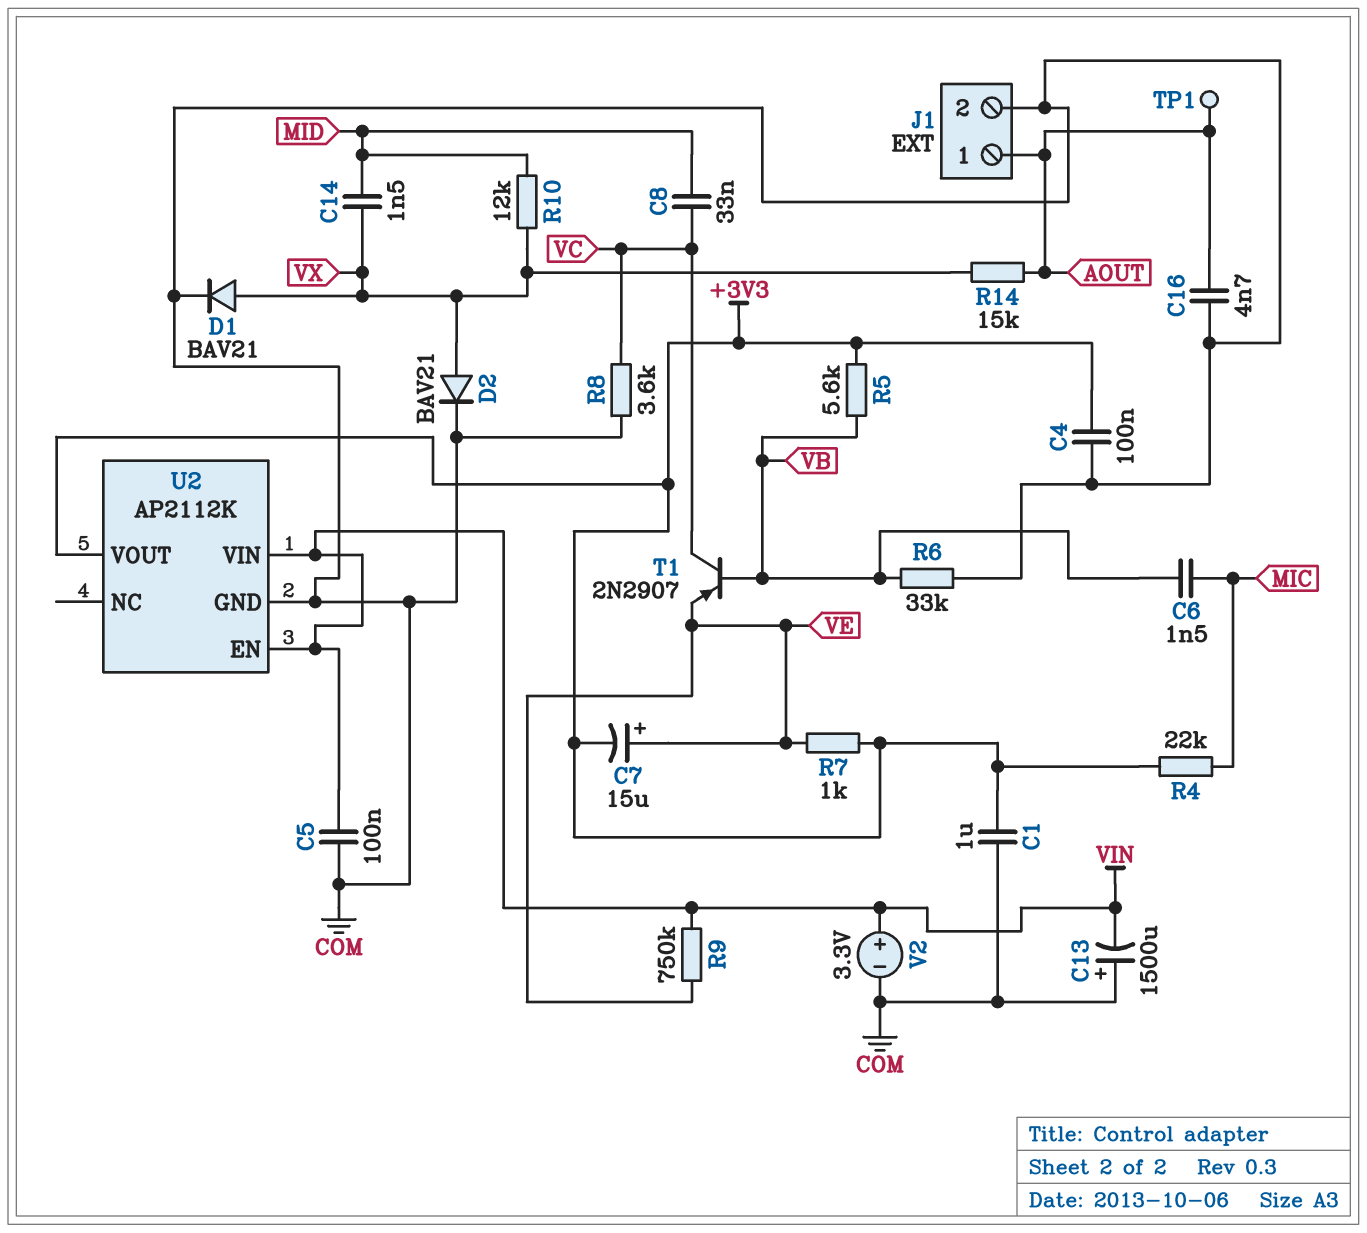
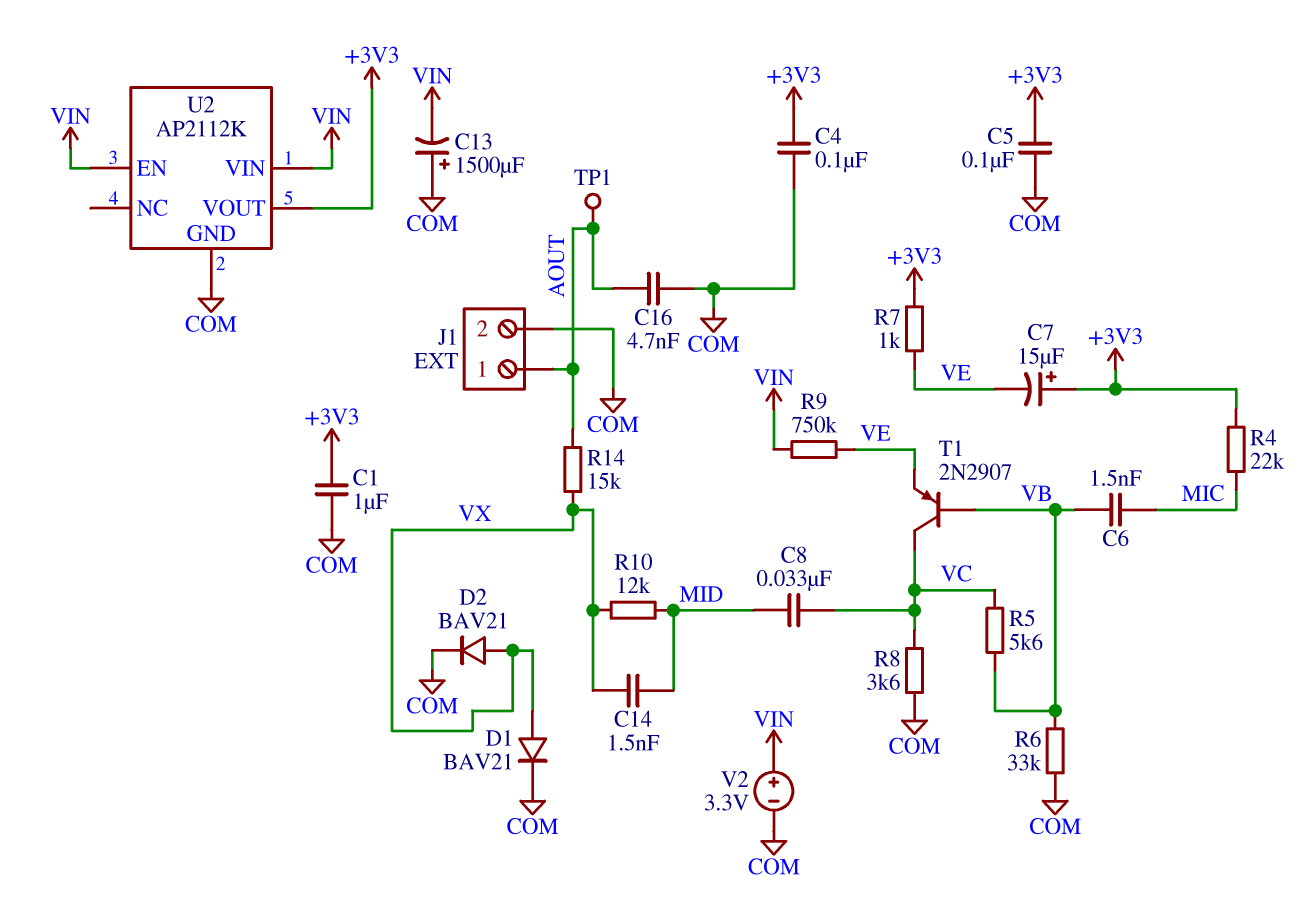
C5: 100nF (COM, VIN) -> 100nF (+3V3, COM)
C7: 15uF (plus VE, minus +3V3) -> 15uF (plus +3V3, minus VE)
R5: 5.6k (+3V3, VB) -> 5.6k (VB, VC)

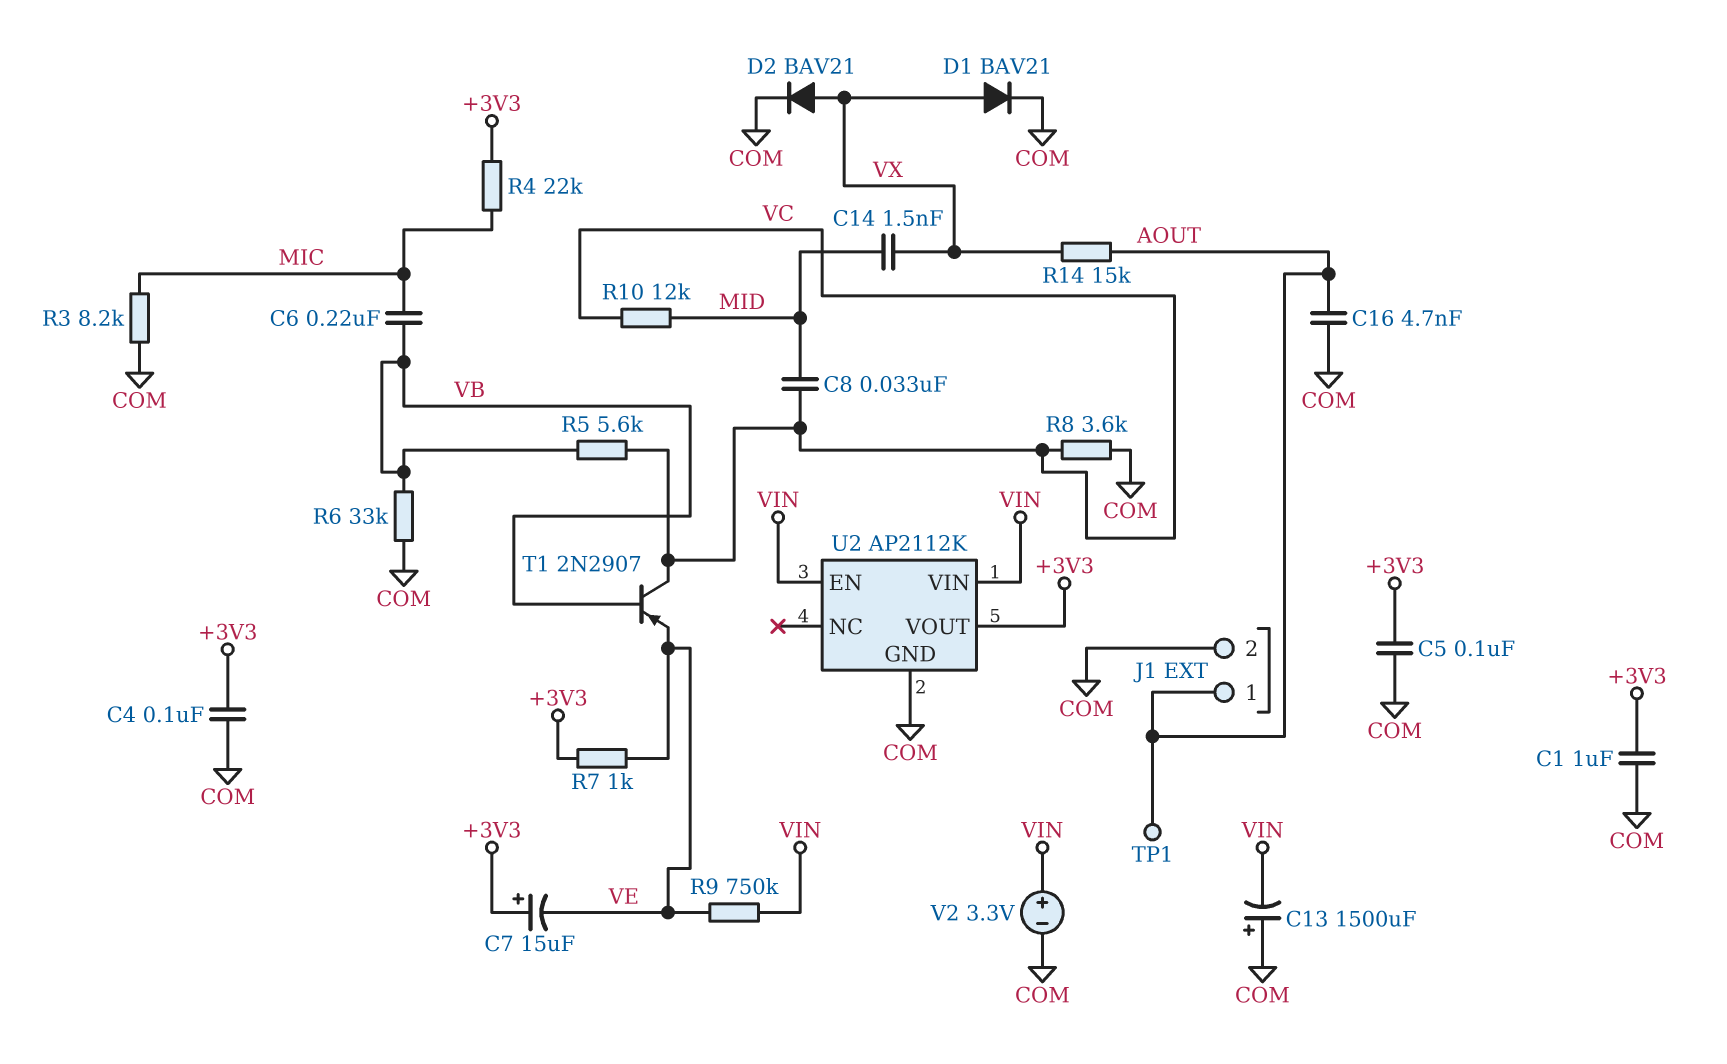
C6: 1.5nF (MIC, VB) -> 220nF (MIC, VB)
R3: none -> 8.2k (COM, MIC)
R10: 12k (MID, VX) -> 12k (MID, VC)

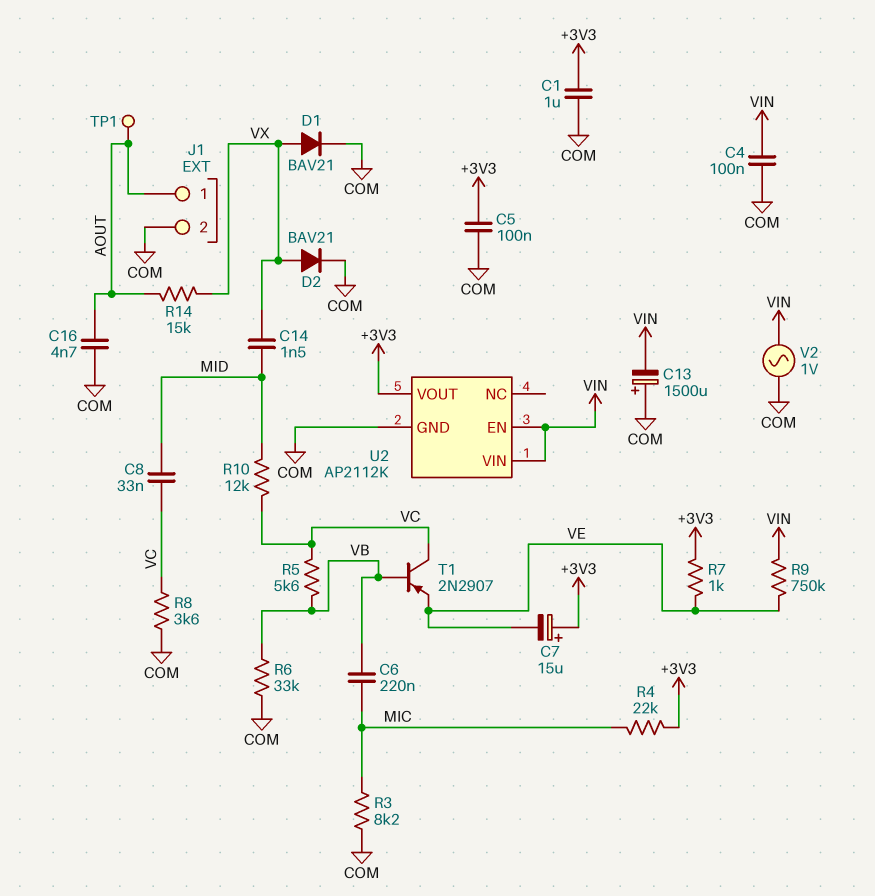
C4: 100nF (+3V3, COM) -> 100nF (COM, VIN)
V2: 3.3V (plus VIN, minus COM) -> AC 1V (COM, VIN)

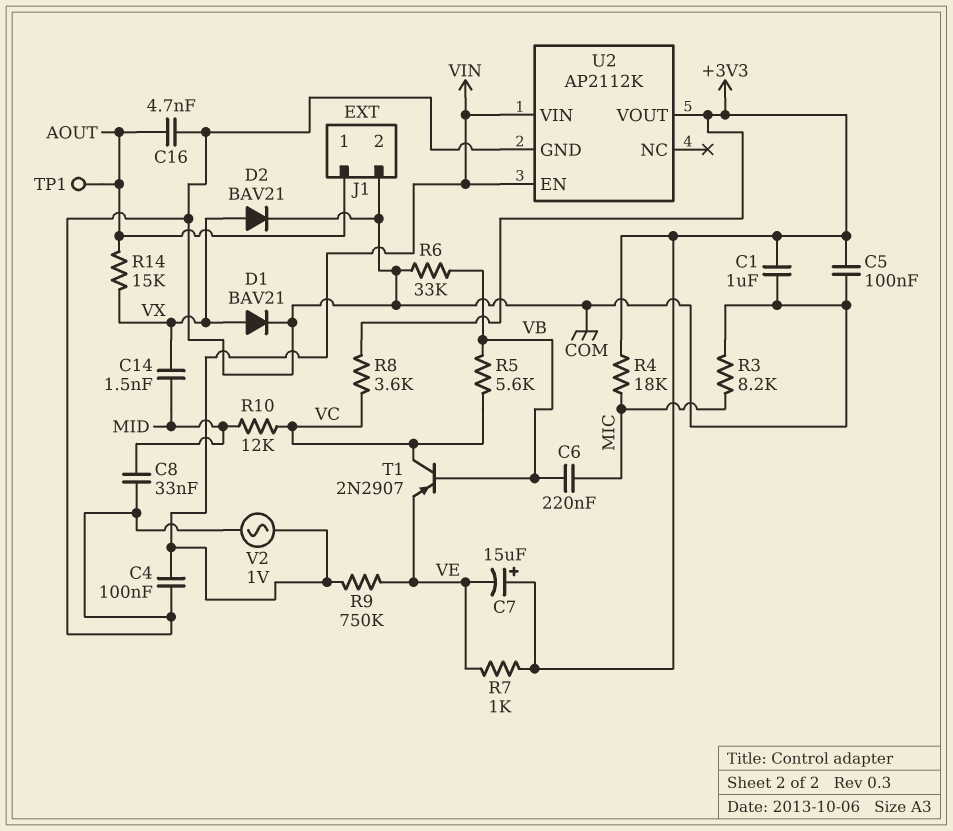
C8: 33nF (MID, VC) -> 33nF (COM, MID)
C13: 1500uF (plus COM, minus VIN) -> none
R4: 22k (+3V3, MIC) -> 18k (+3V3, MIC)
R8: 3.6k (COM, VC) -> 3.6k (+3V3, VC)

